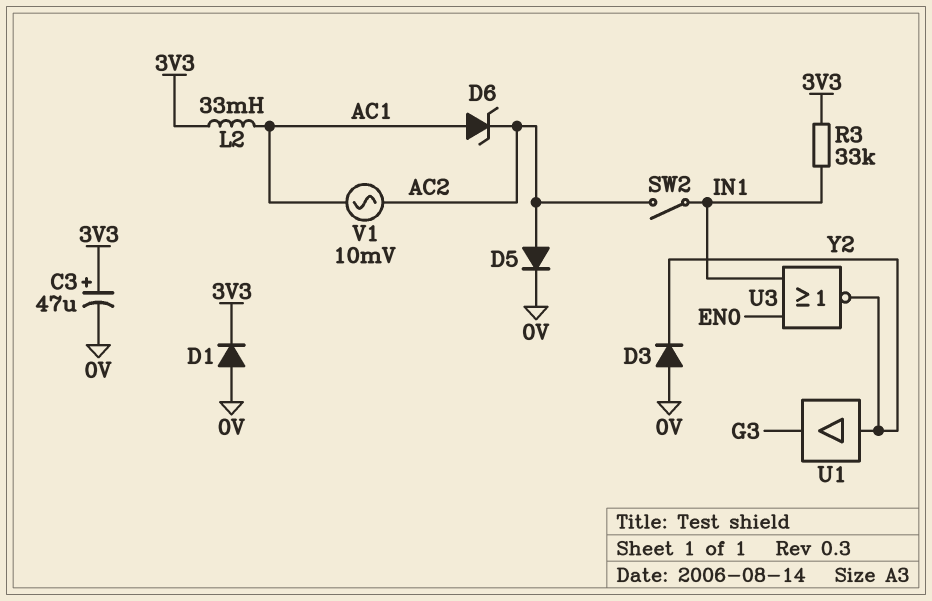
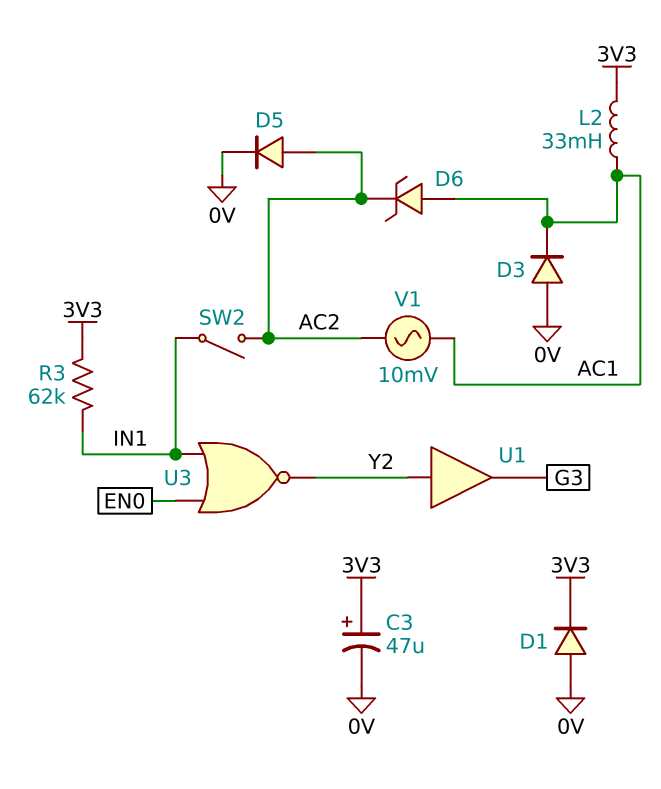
D3: diode (A 0V, K Y2) -> diode (A 0V, K AC1)
R3: 33k (3V3, IN1) -> 62k (3V3, IN1)

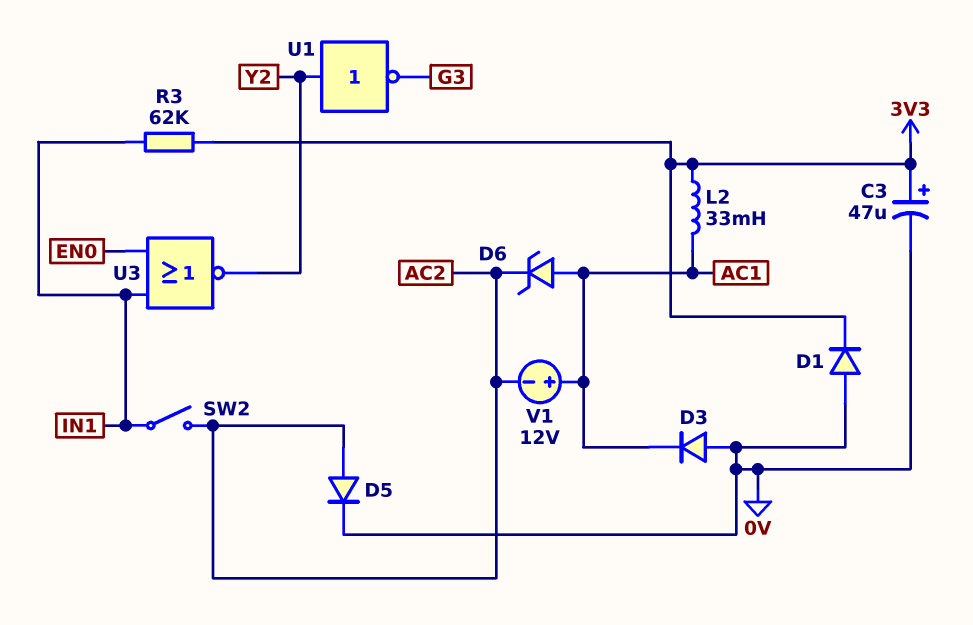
U1: buffer (in Y2, out G3) -> NOT (in Y2, out G3)
V1: AC 10mV (AC1, AC2) -> 12V (plus AC1, minus AC2)

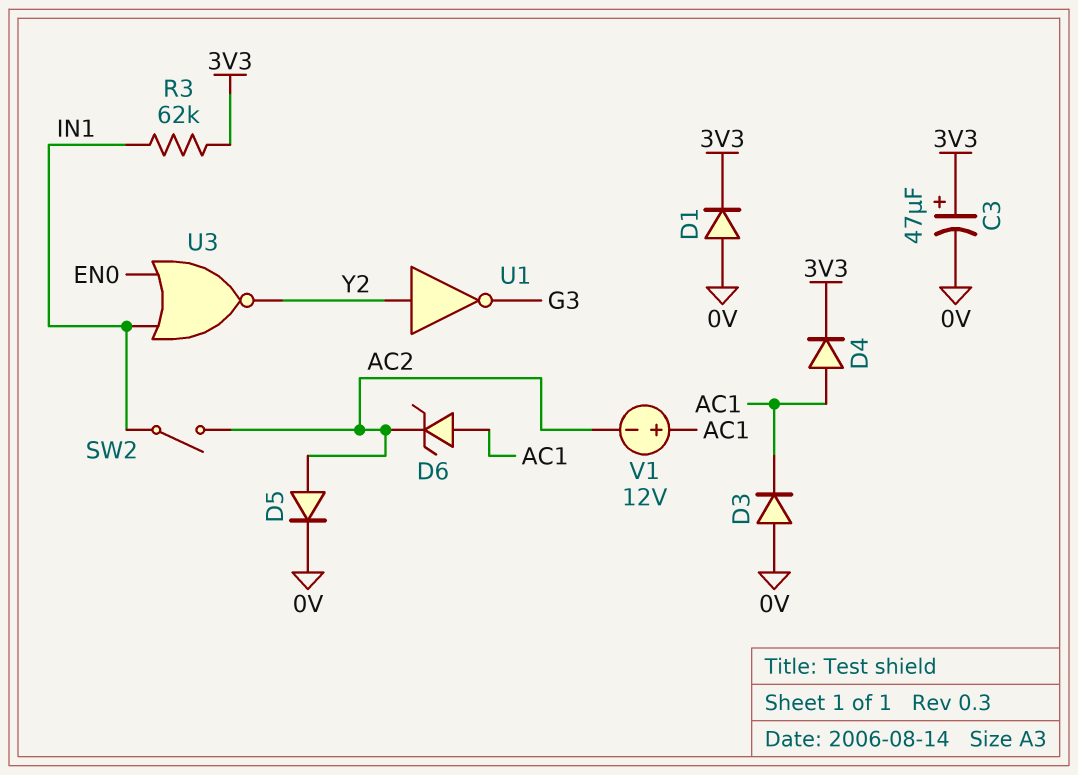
D4: none -> diode (A AC1, K 3V3)
L2: 33mH (3V3, AC1) -> none

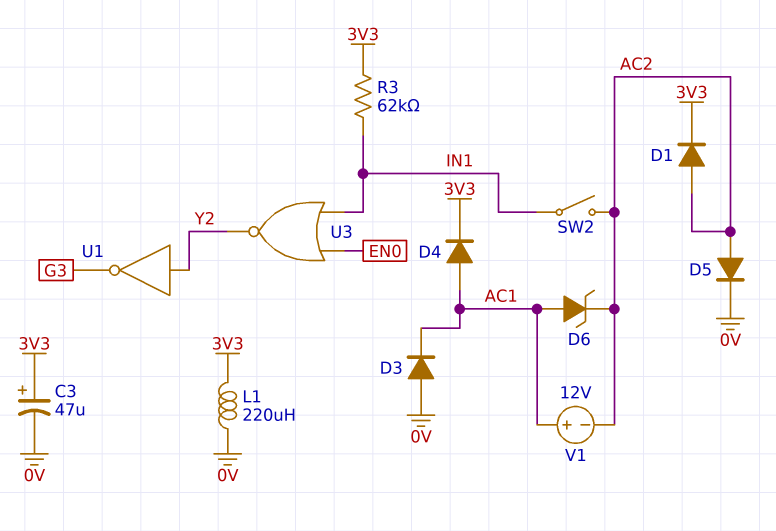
D1: diode (A 0V, K 3V3) -> diode (A AC2, K 3V3)
L1: none -> 220uH (0V, 3V3)

